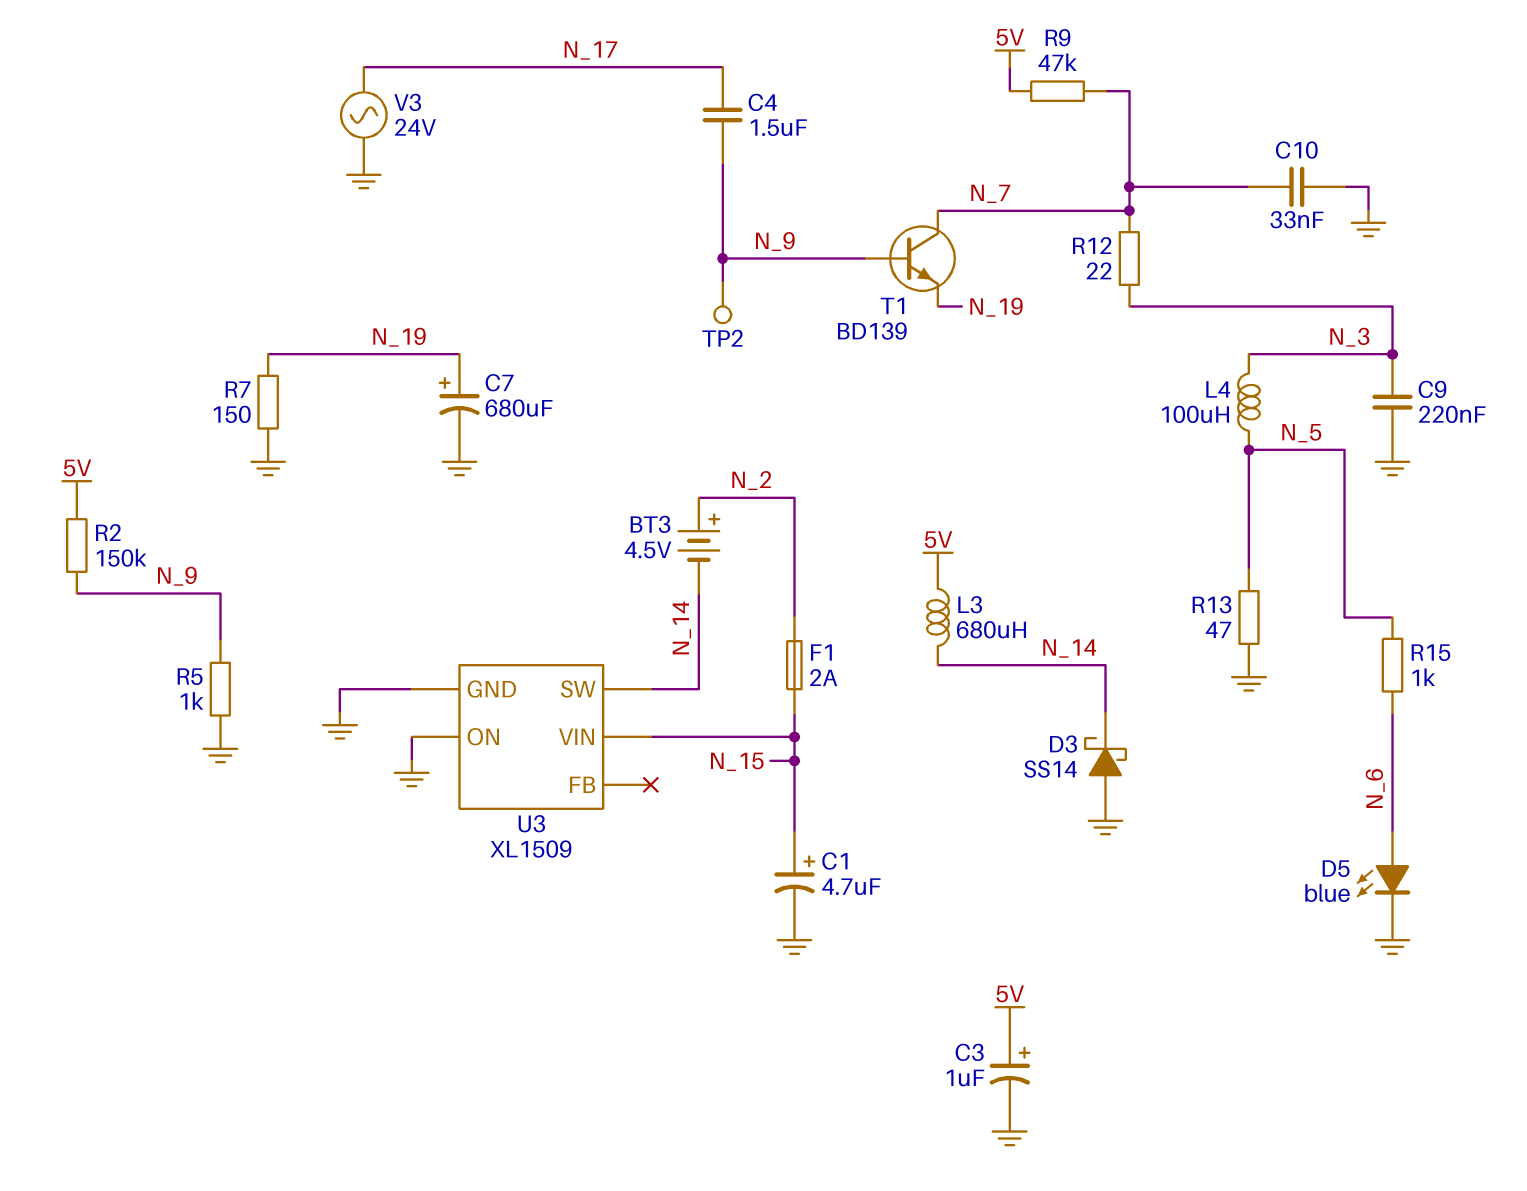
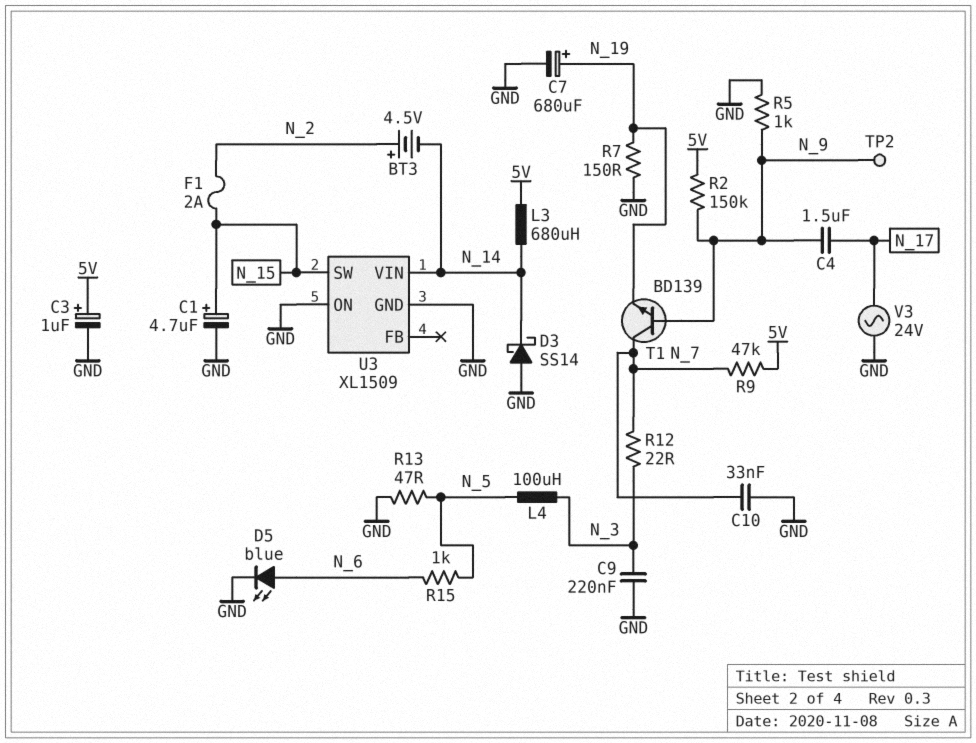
U3 pin SW: N_14 -> N_15
U3 pin VIN: N_15 -> N_14

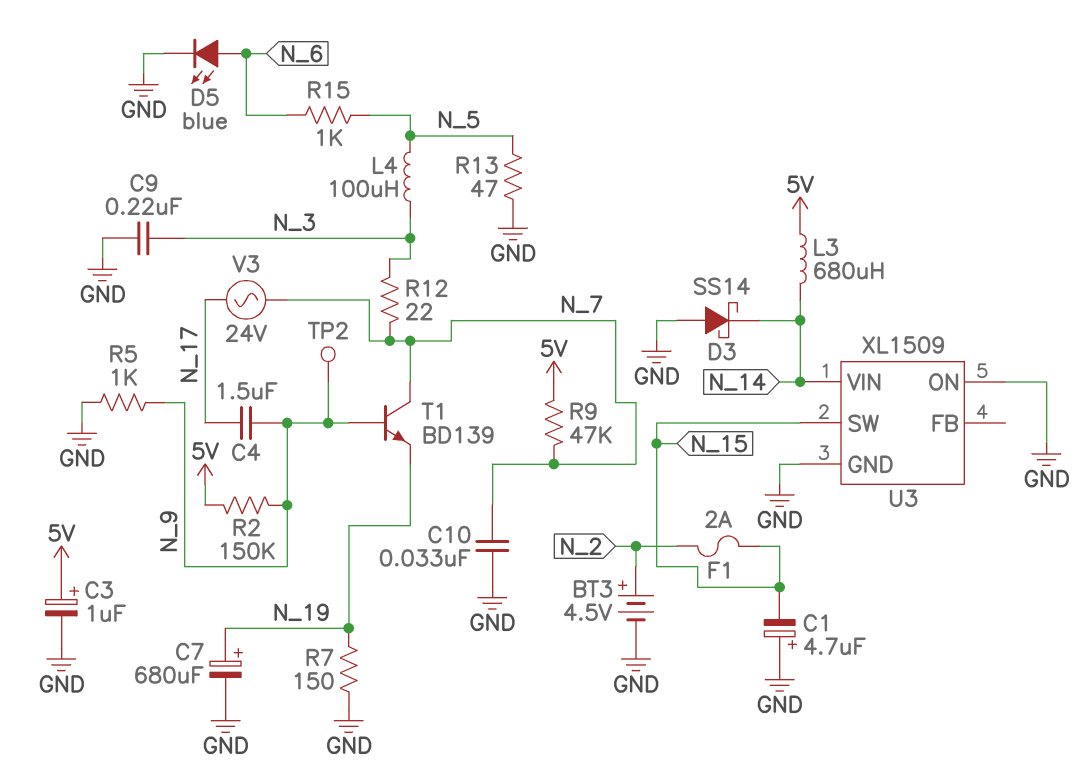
BT3: 4.5V (plus N_2, minus N_14) -> 4.5V (plus N_2, minus GND)
C1: 4.7uF (plus N_15, minus GND) -> 4.7uF (plus GND, minus N_15)
V3: AC 24V (GND, N_17) -> AC 24V (N_7, N_17)

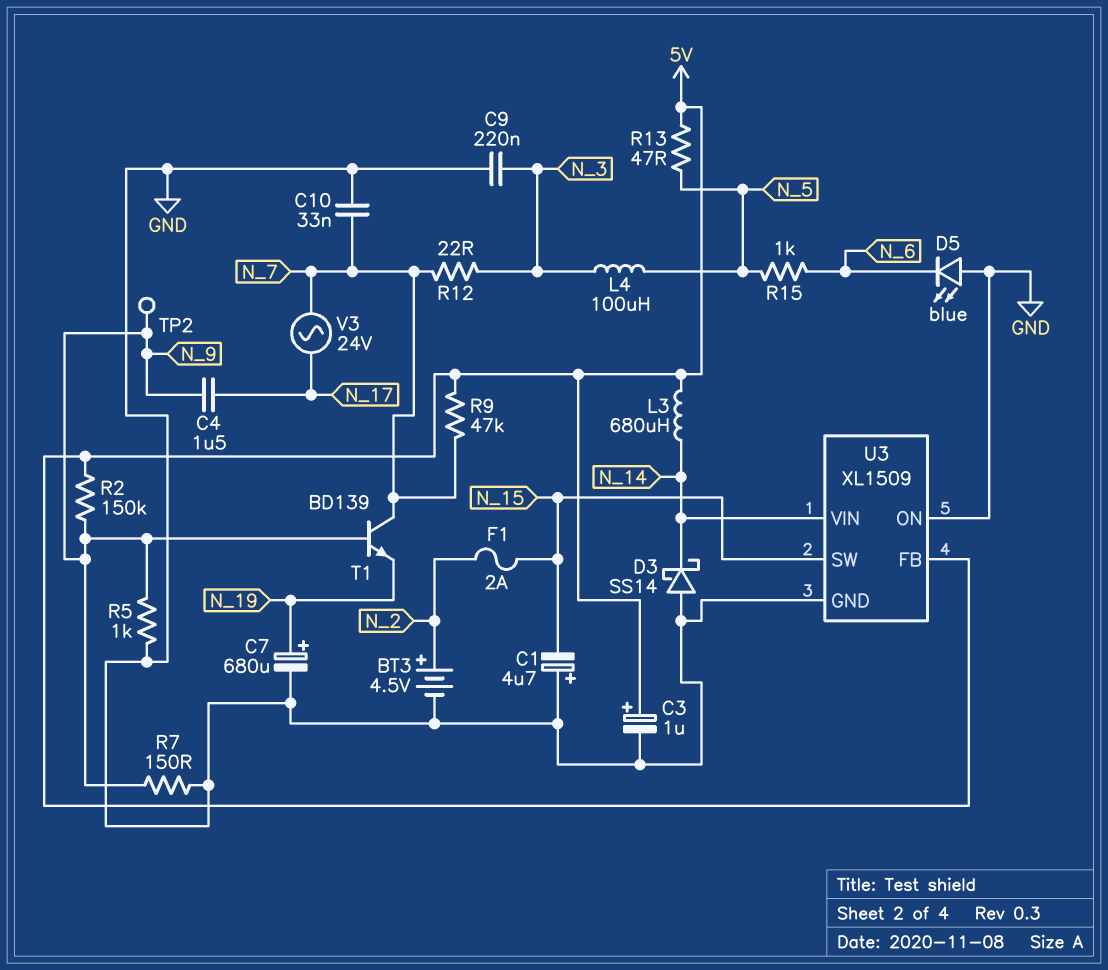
D5: LED blue (A N_6, K GND) -> LED blue (A GND, K N_6)
R7: 150 (GND, N_19) -> 150 (GND, N_9)
R13: 47 (GND, N_5) -> 47 (5V, N_5)
U3 pin FB: none -> 5V

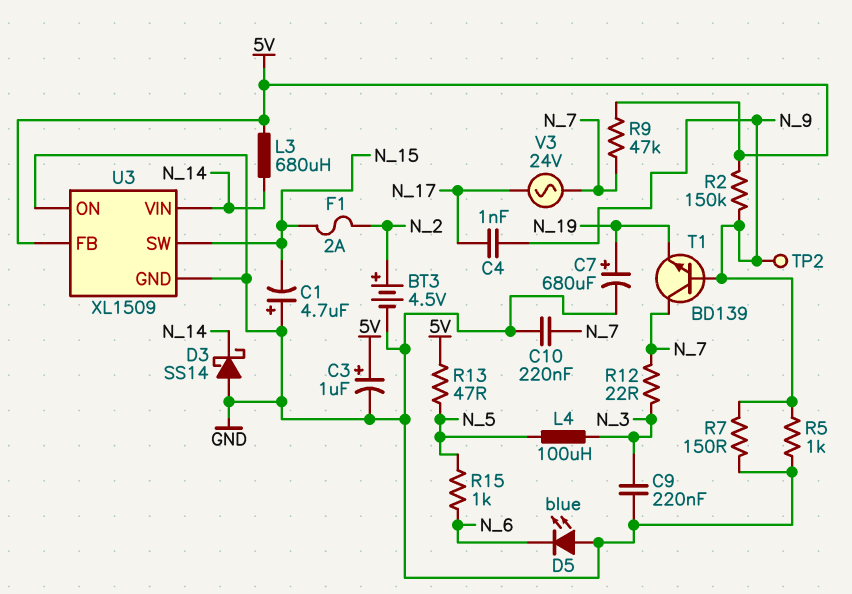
C4: 1.5uF (N_9, N_17) -> 1nF (N_9, N_17)
C10: 33nF (GND, N_7) -> 220nF (GND, N_7)

